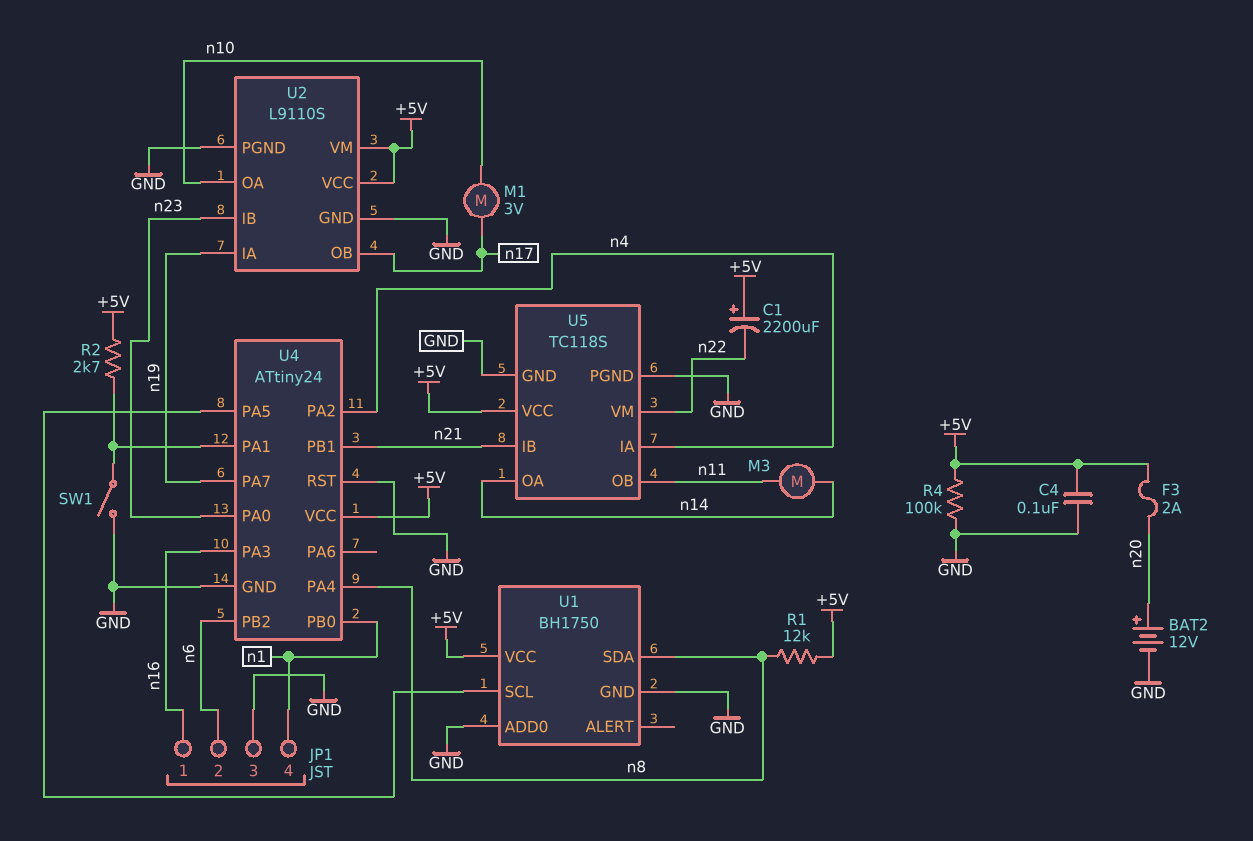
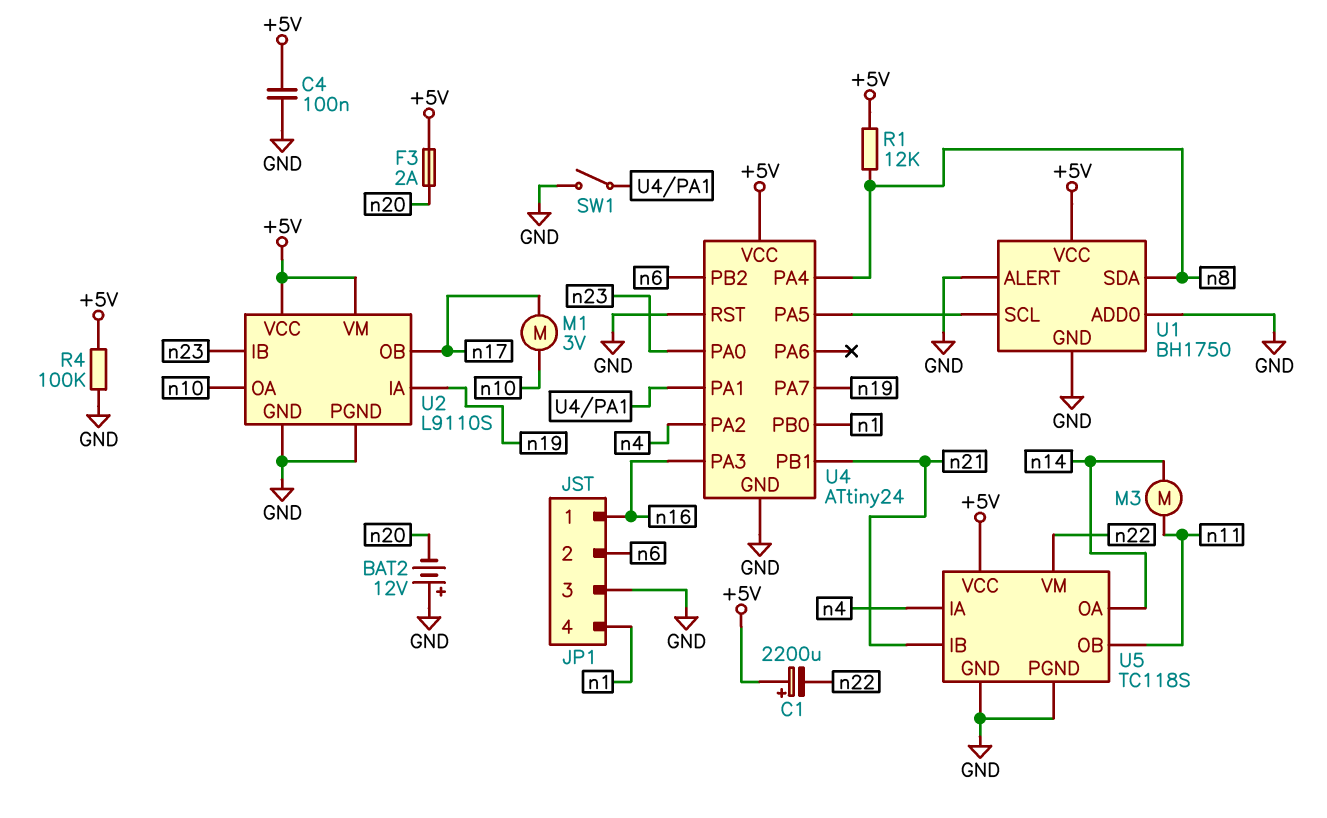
BAT2: 12V (plus n20, minus GND) -> 12V (plus GND, minus n20)
R2: 2.7k (+5V, U4/PA1) -> none
U1 pin ALERT: none -> GND

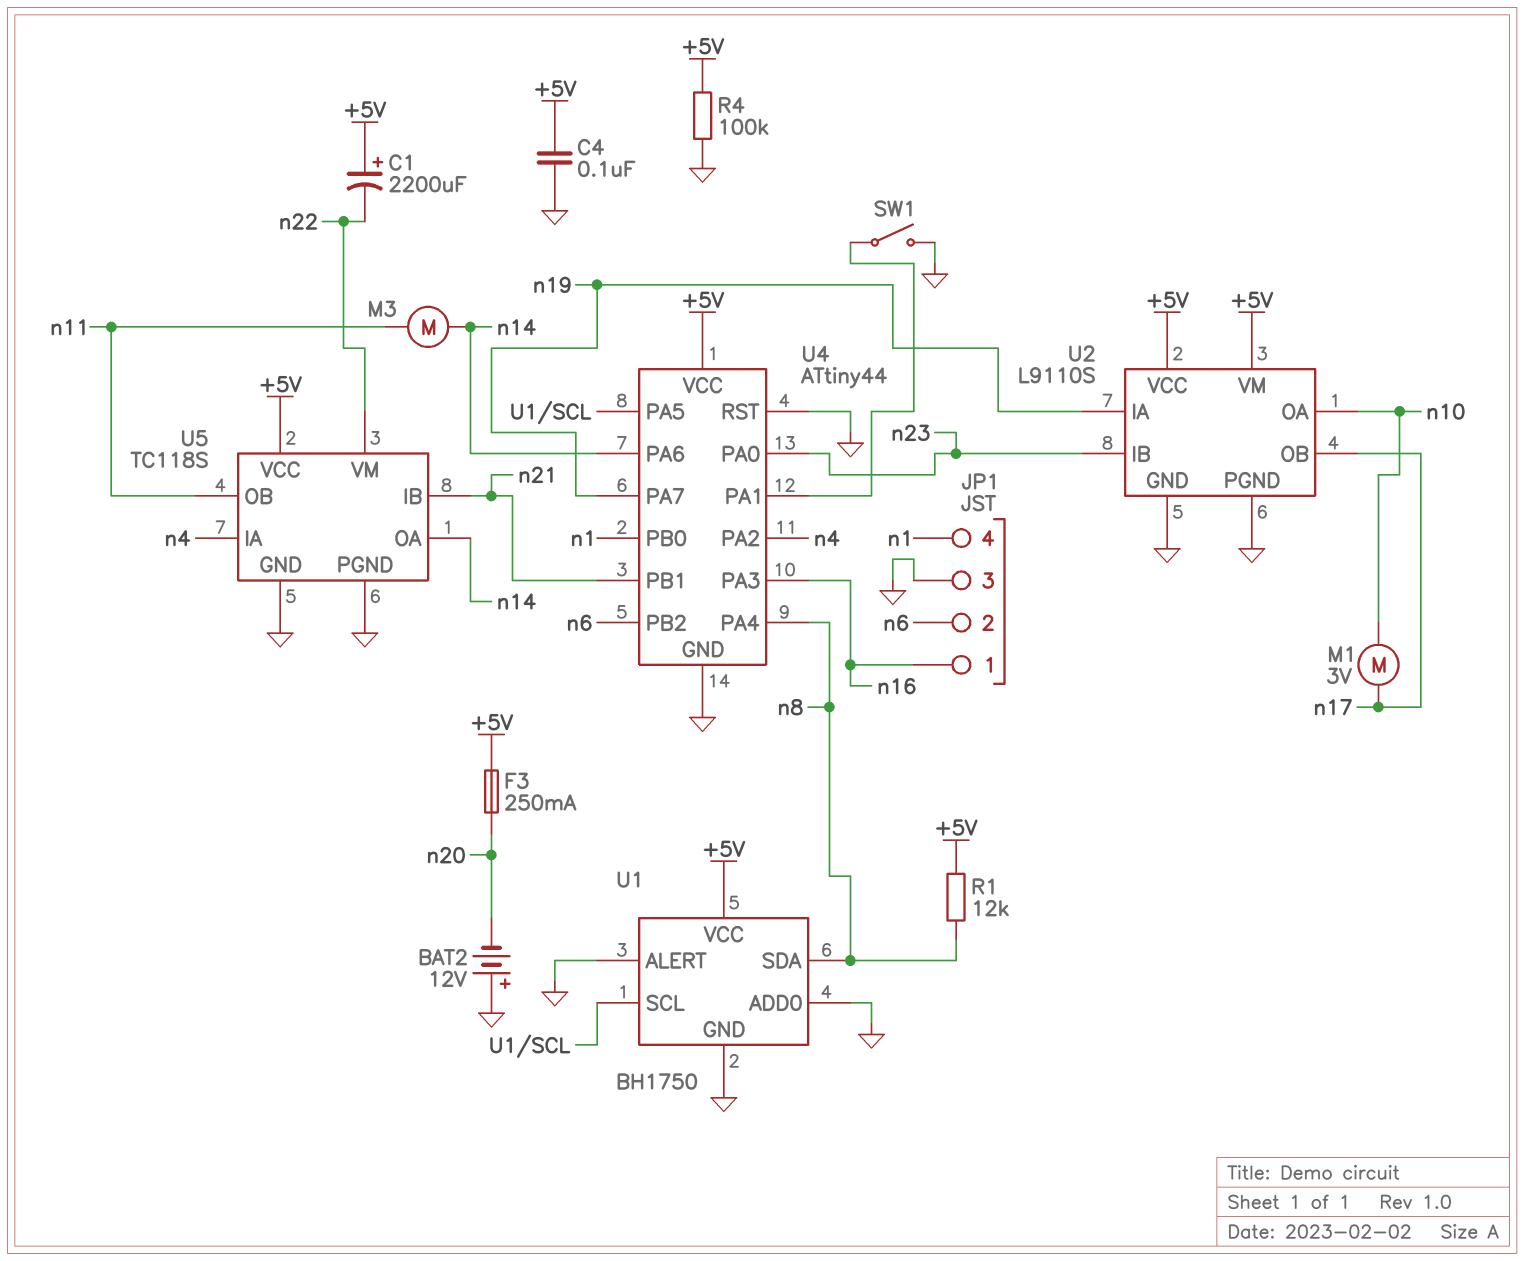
F3: 2A (+5V, n20) -> 250mA (+5V, n20)
U4: ATtiny24 -> ATtiny44
U4 pin PA6: none -> n14

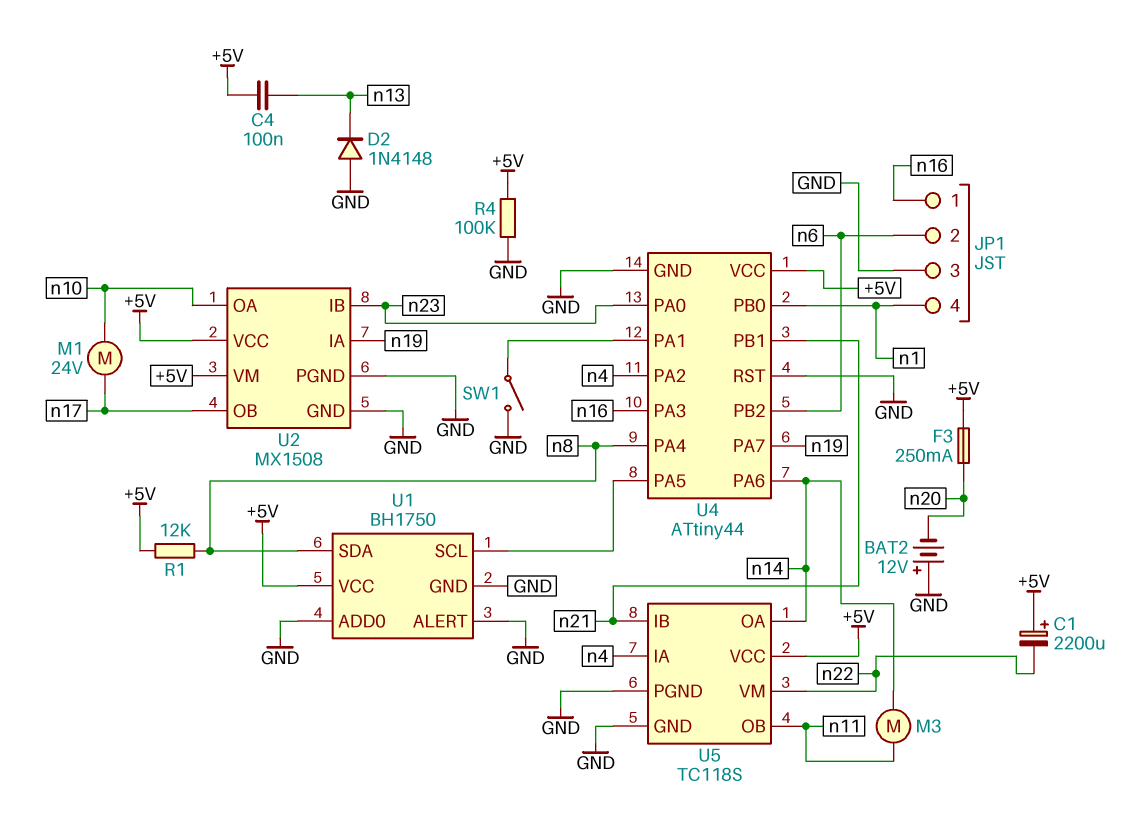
C4: 100nF (+5V, GND) -> 100nF (+5V, n13)
D2: none -> diode 1N4148 (A GND, K n13)
M1: motor 3V (n10, n17) -> motor 24V (n10, n17)
U2: L9110S -> MX1508

